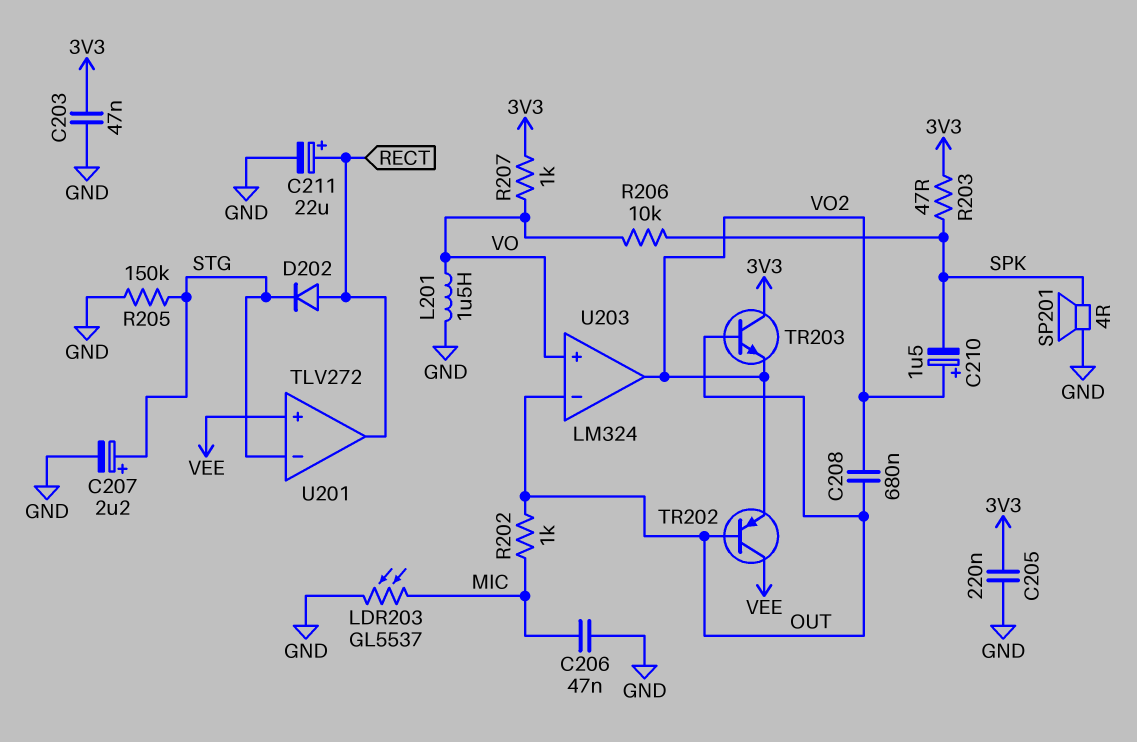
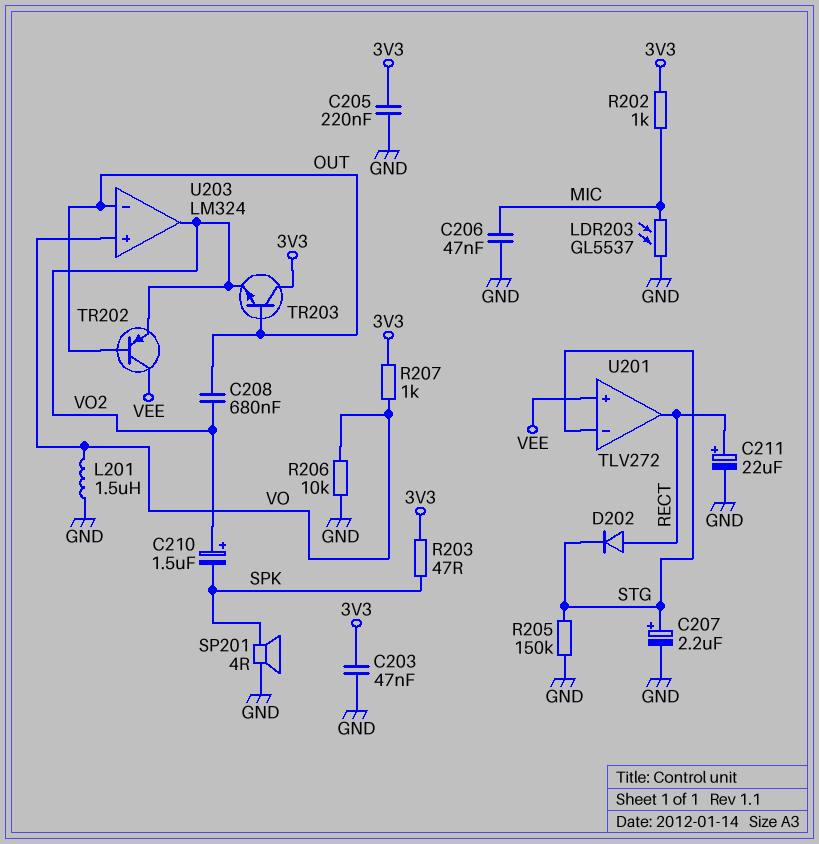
R202: 1k (MIC, OUT) -> 1k (3V3, MIC)
R206: 10k (SPK, VO) -> 10k (GND, VO)

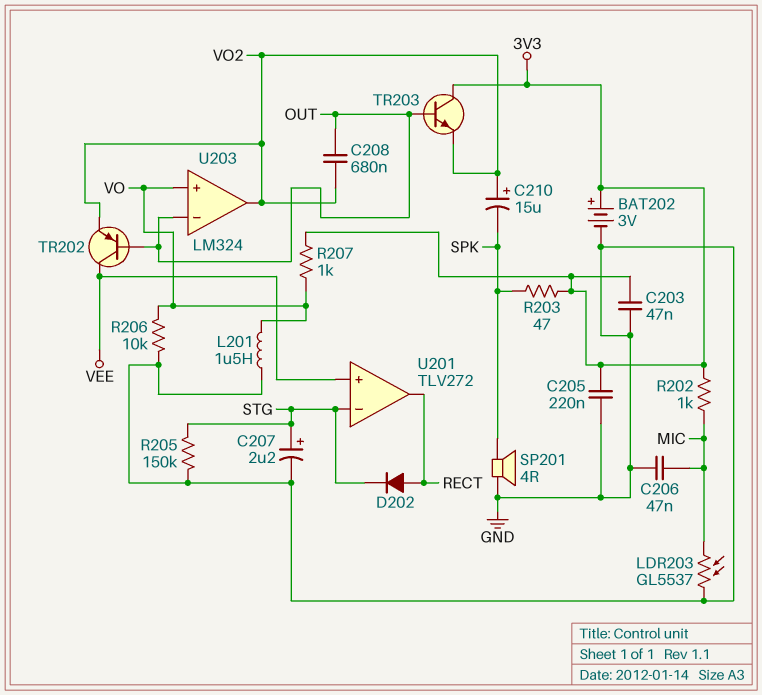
BAT202: none -> 3V (plus 3V3, minus GND)
C210: 1.5uF (plus VO2, minus SPK) -> 15uF (plus VO2, minus SPK)
C211: 22uF (plus RECT, minus GND) -> none

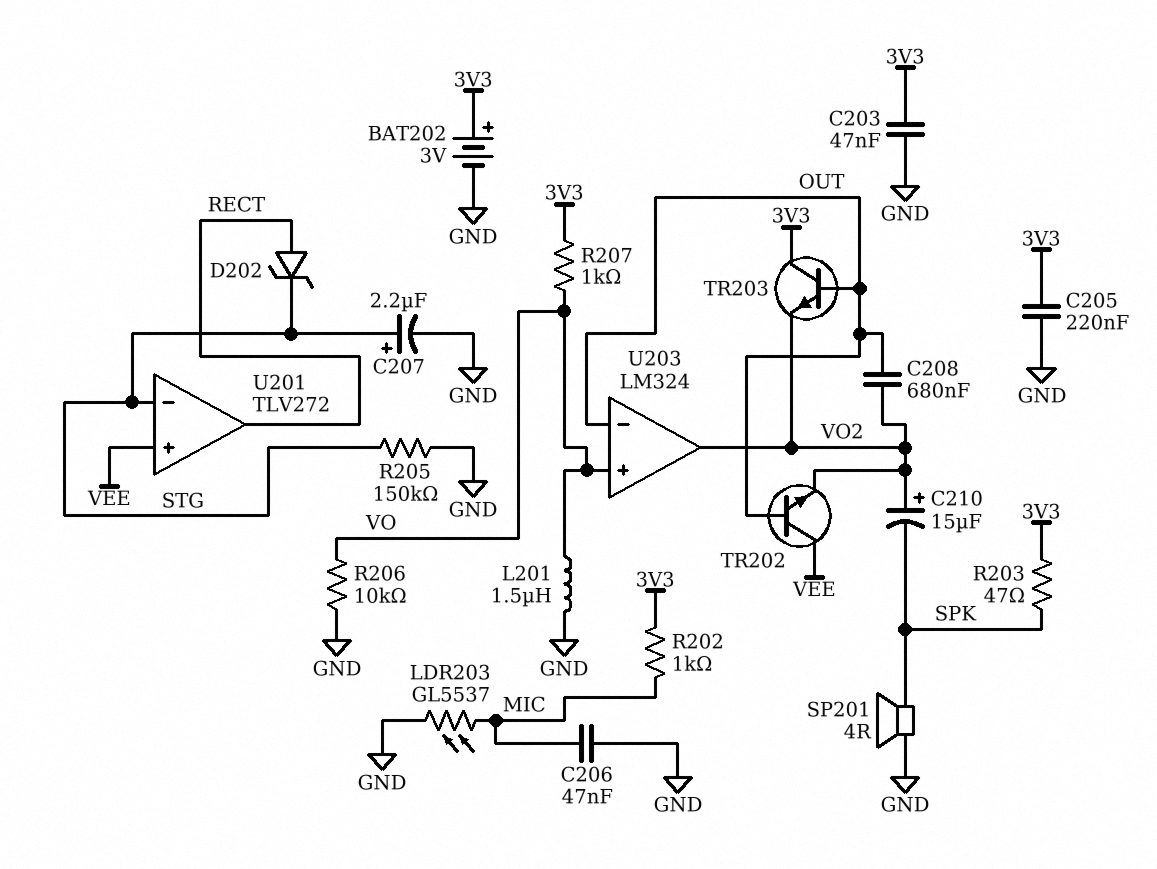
D202: diode (A RECT, K STG) -> zener (A RECT, K STG)
TR202: PNP (B OUT, C VEE, E VO2) -> NPN (B OUT, C VEE, E VO2)

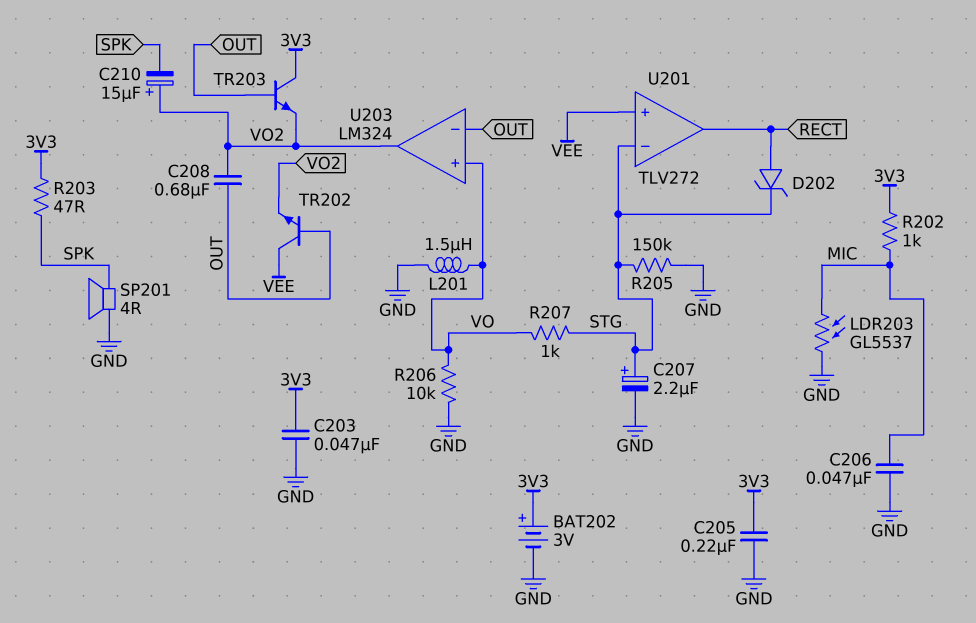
R207: 1k (3V3, VO) -> 1k (STG, VO)

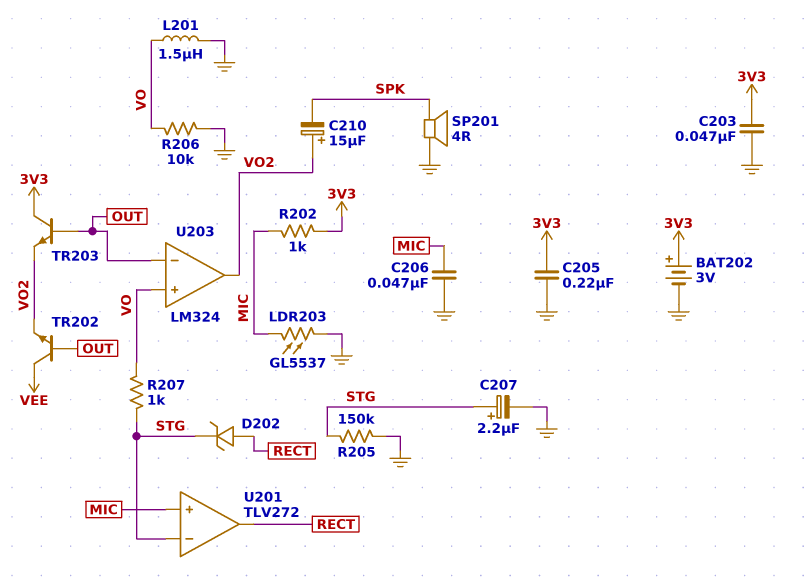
C208: 680nF (OUT, VO2) -> none
R203: 47 (3V3, SPK) -> none
U201 pin in+: VEE -> MIC

